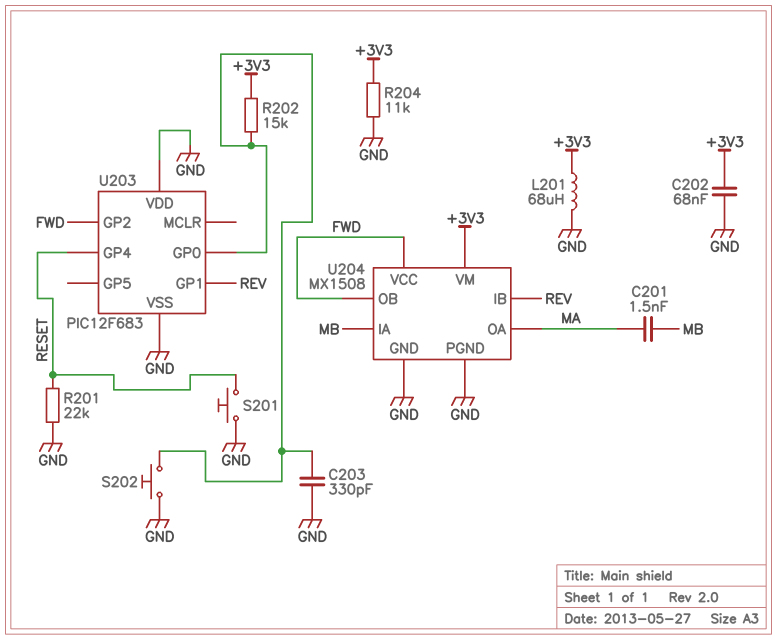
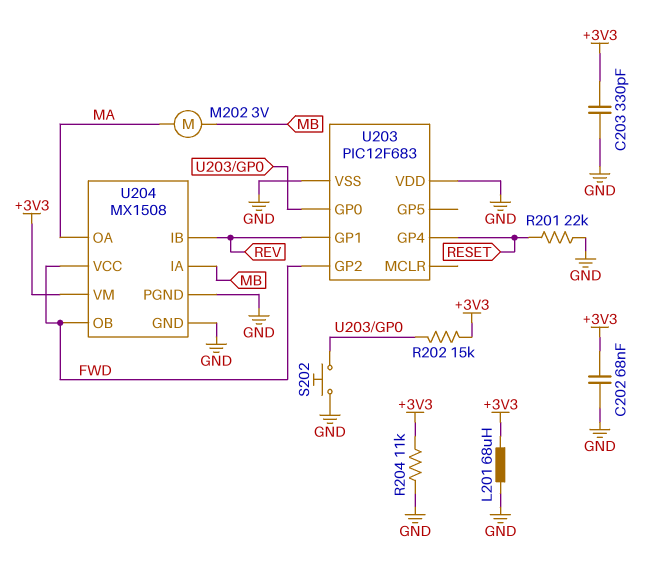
C201: 1.5nF (MA, MB) -> none
C203: 330pF (GND, U203/GP0) -> 330pF (+3V3, GND)
M202: none -> motor 3V (MA, MB)
S201: button (GND, RESET) -> none

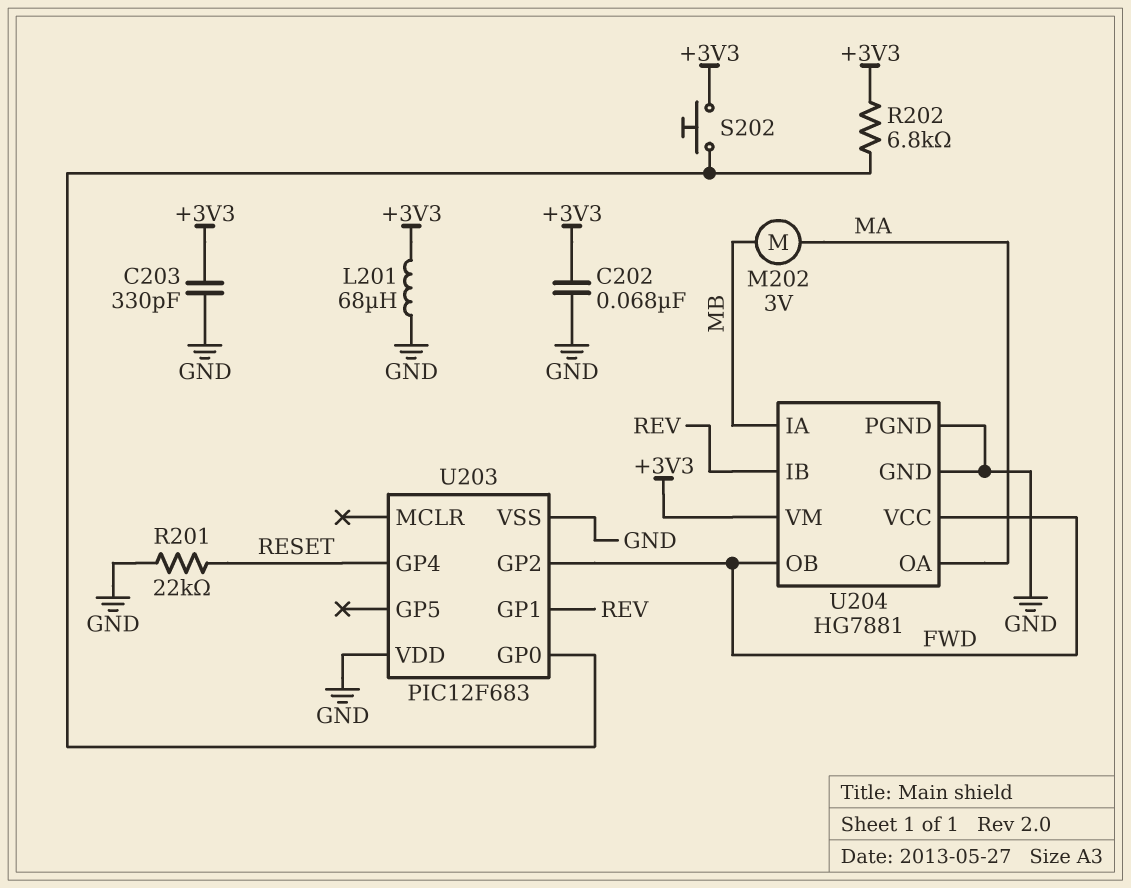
R202: 15k (+3V3, U203/GP0) -> 6.8k (+3V3, U203/GP0)
R204: 11k (+3V3, GND) -> none
S202: button (GND, U203/GP0) -> button (+3V3, U203/GP0)
U204: MX1508 -> HG7881

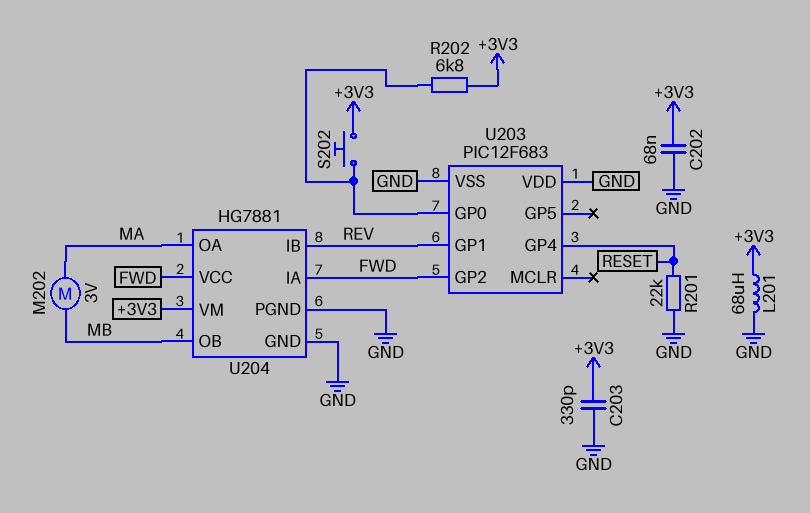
U204 pin IA: MB -> FWD
U204 pin OB: FWD -> MB

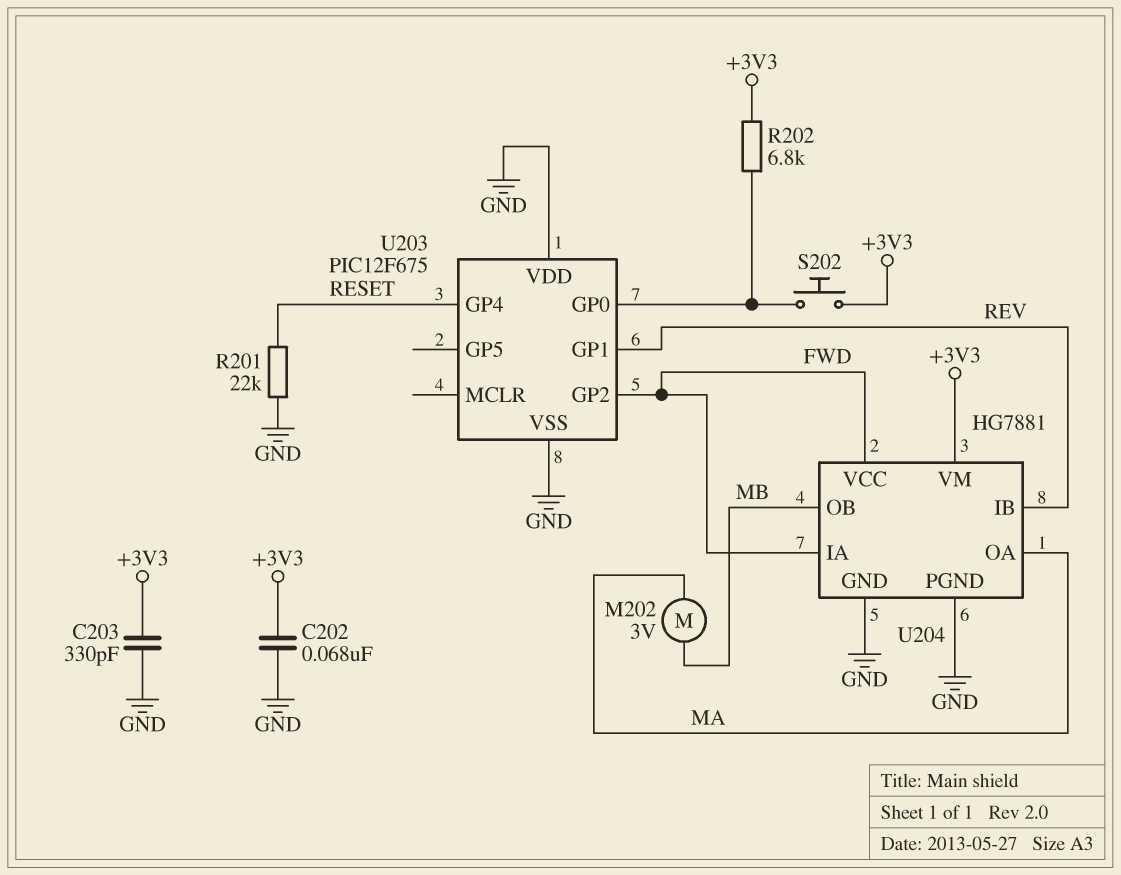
L201: 68uH (+3V3, GND) -> none
U203: PIC12F683 -> PIC12F675

